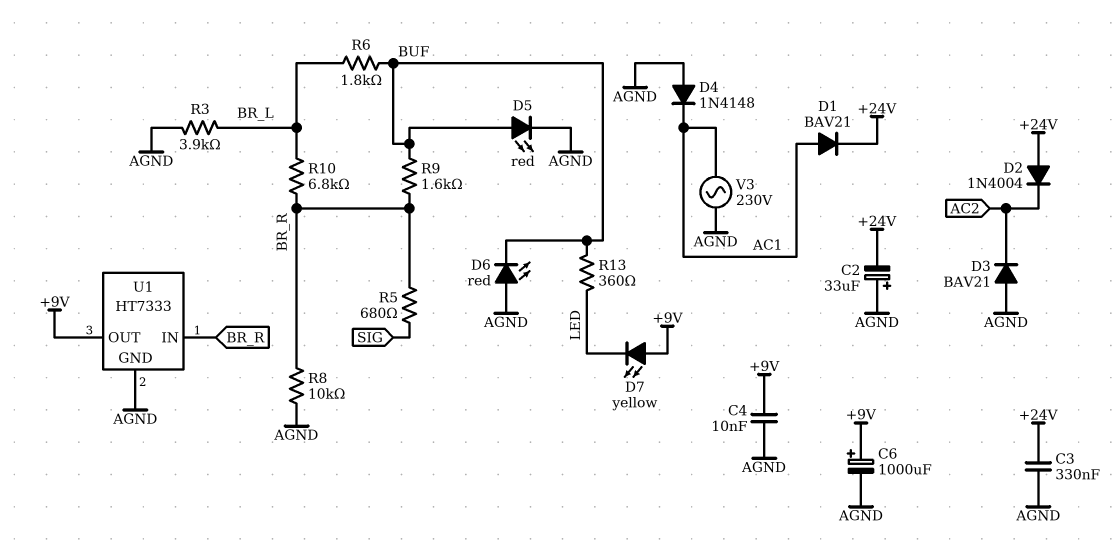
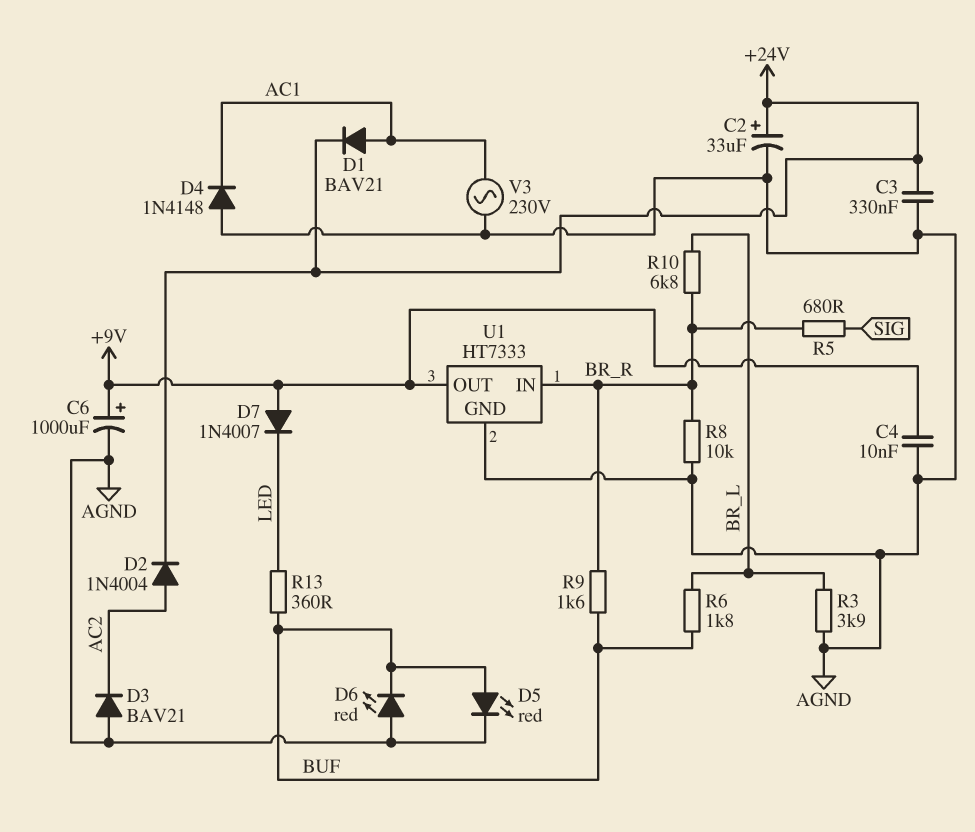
C2: 33uF (plus AGND, minus +24V) -> 33uF (plus +24V, minus AGND)
D2: diode 1N4004 (A +24V, K AC2) -> diode 1N4004 (A AC2, K +24V)
D7: LED yellow (A +9V, K LED) -> diode 1N4007 (A +9V, K LED)

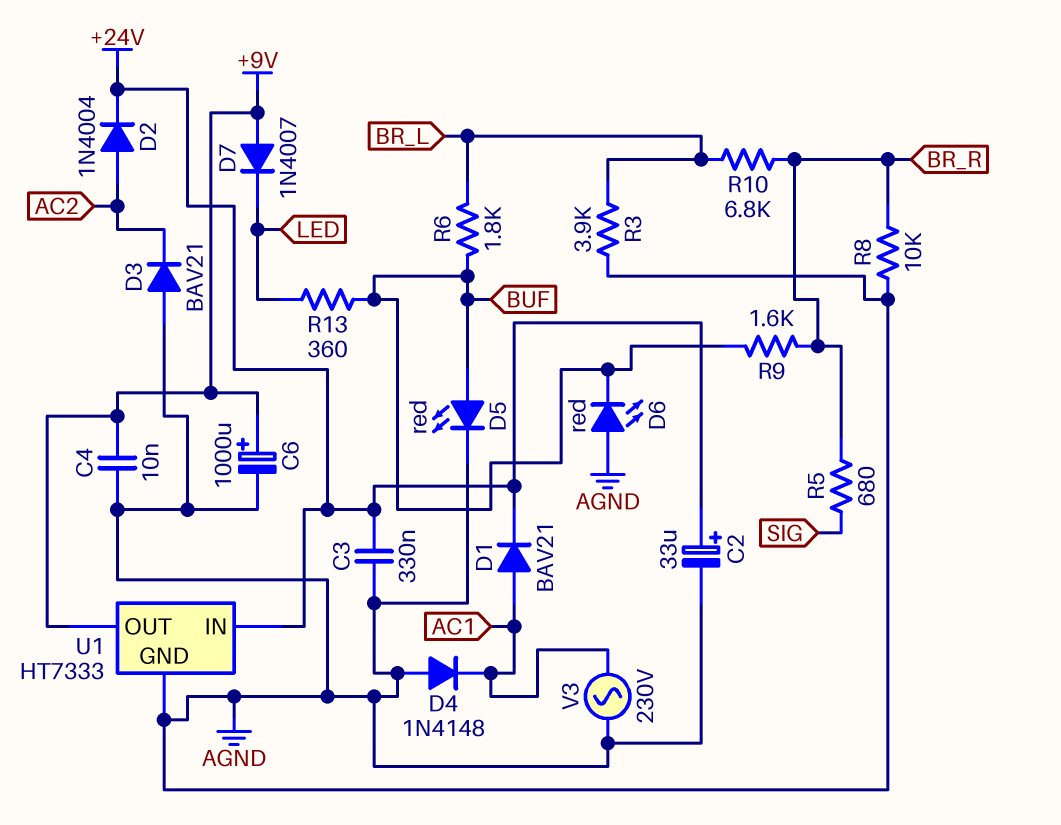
U1 pin IN: BR_R -> +24V

